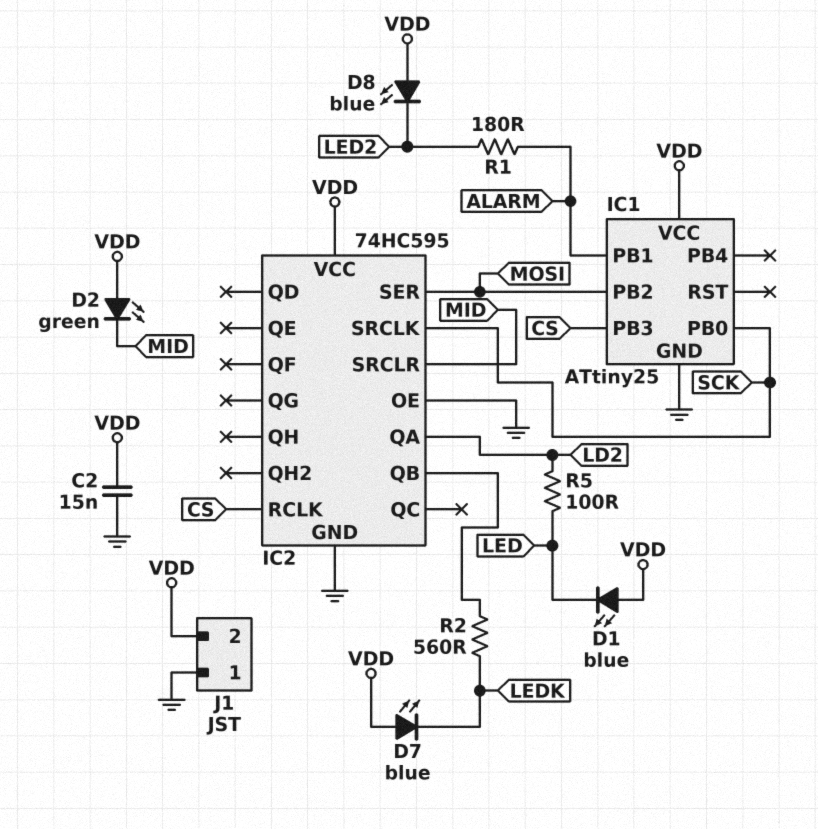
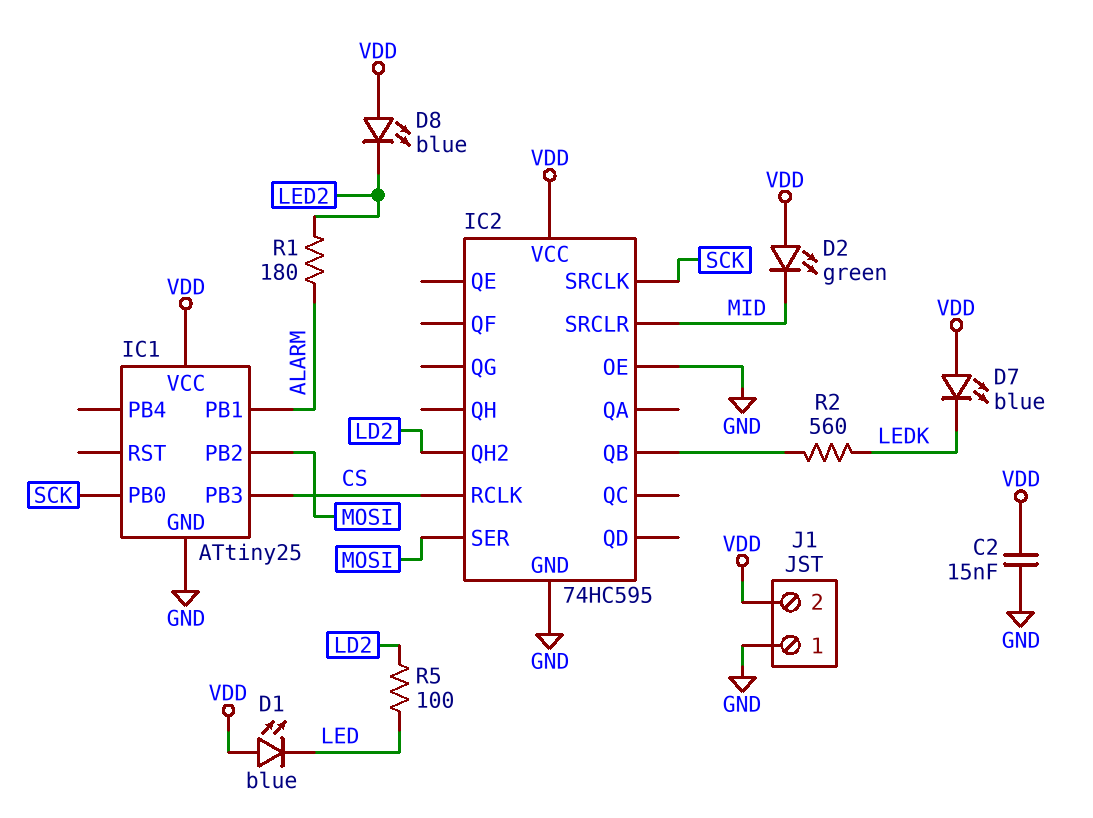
IC2 pin QA: LD2 -> none
IC2 pin QH2: none -> LD2

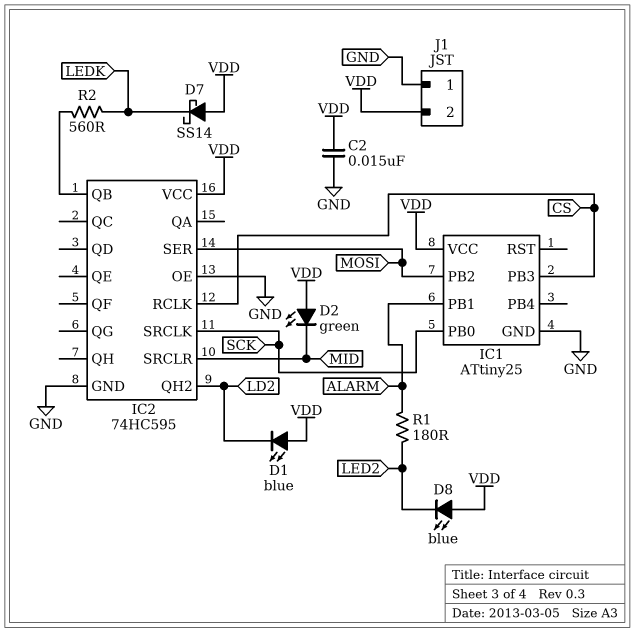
D1: LED blue (A VDD, K LED) -> LED blue (A VDD, K LD2)
D7: LED blue (A VDD, K LEDK) -> schottky SS14 (A VDD, K LEDK)
R5: 100 (LD2, LED) -> none

